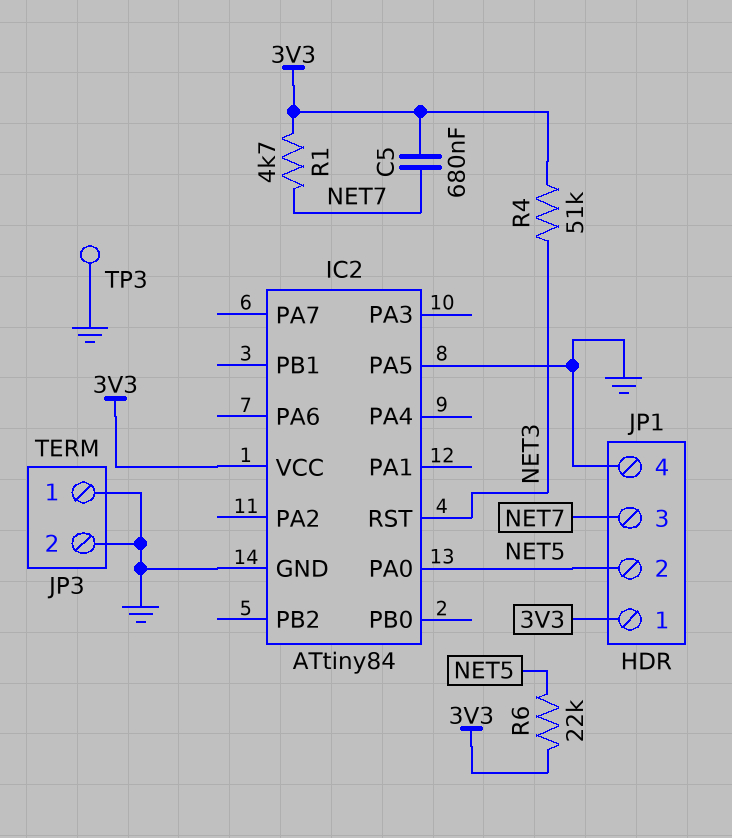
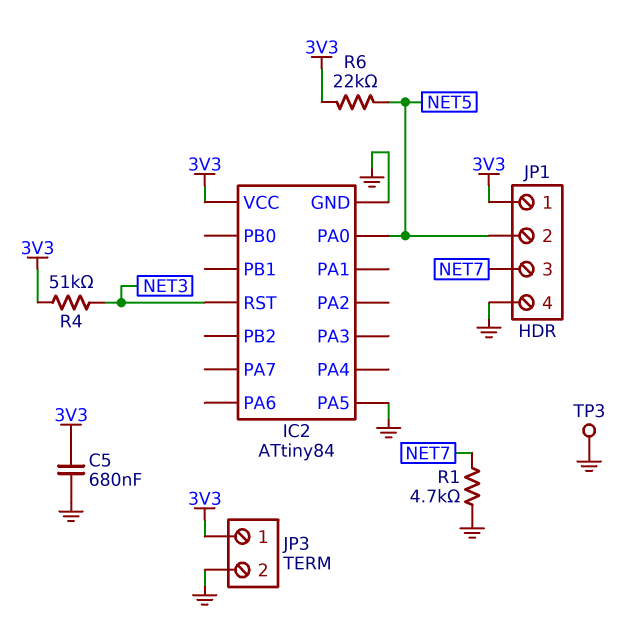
C5: 680nF (3V3, NET7) -> 680nF (3V3, GND)
JP3 pin 1: GND -> 3V3
R1: 4.7k (3V3, NET7) -> 4.7k (GND, NET7)

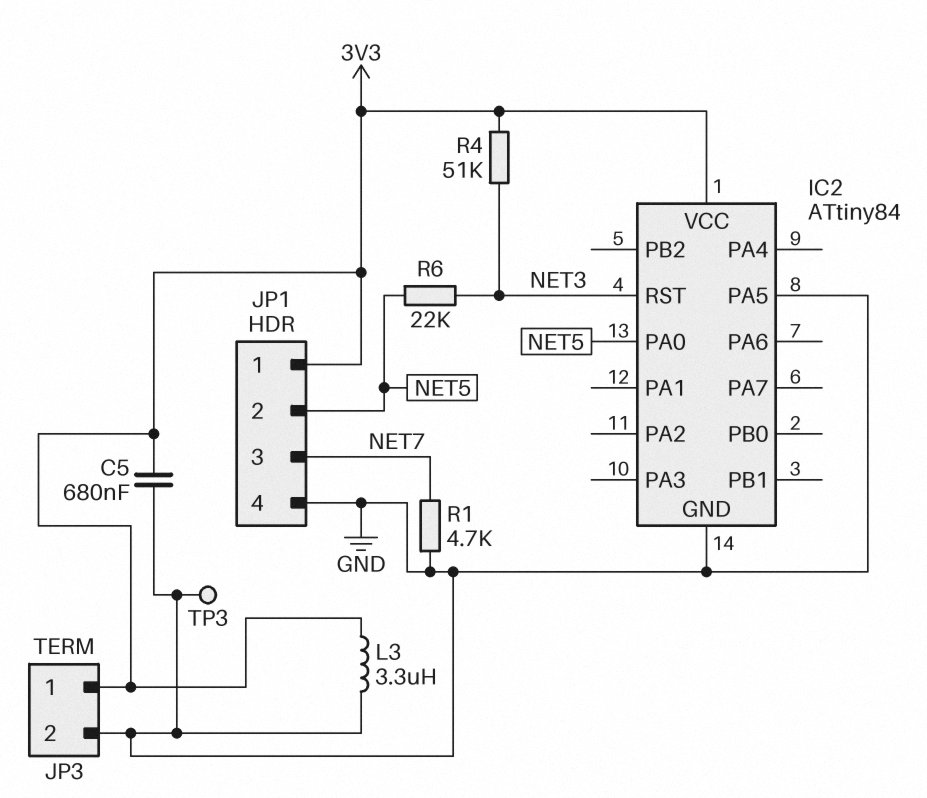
L3: none -> 3.3uH (3V3, GND)
R6: 22k (3V3, NET5) -> 22k (NET3, NET5)

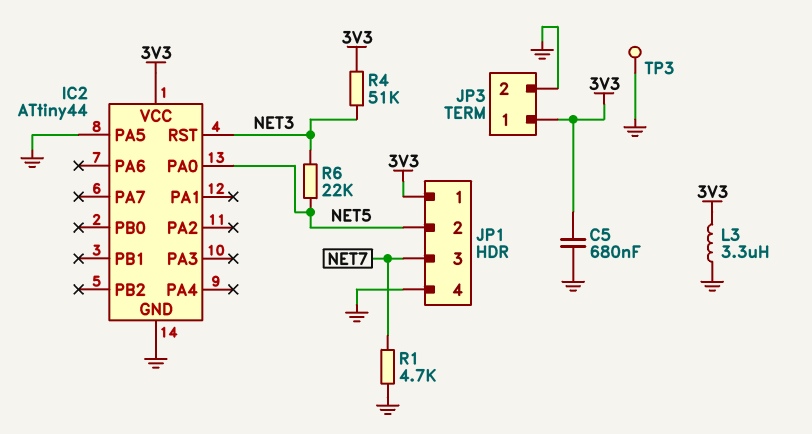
IC2: ATtiny84 -> ATtiny44

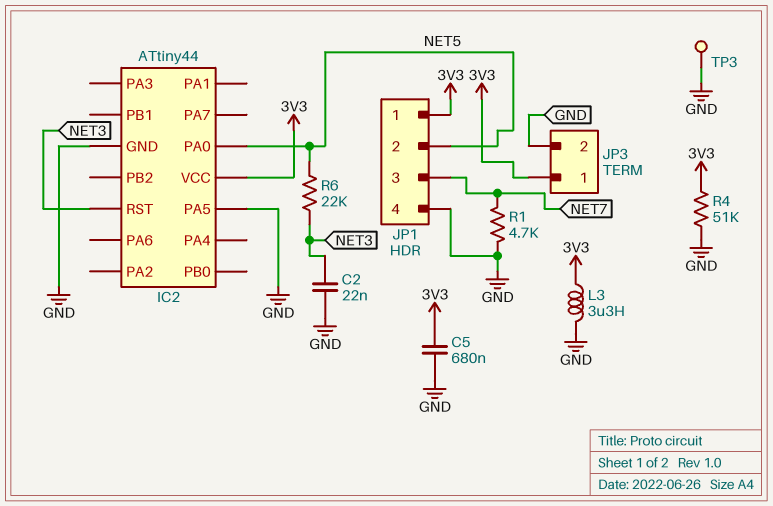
C2: none -> 22nF (GND, NET3)
R4: 51k (3V3, NET3) -> 51k (3V3, GND)

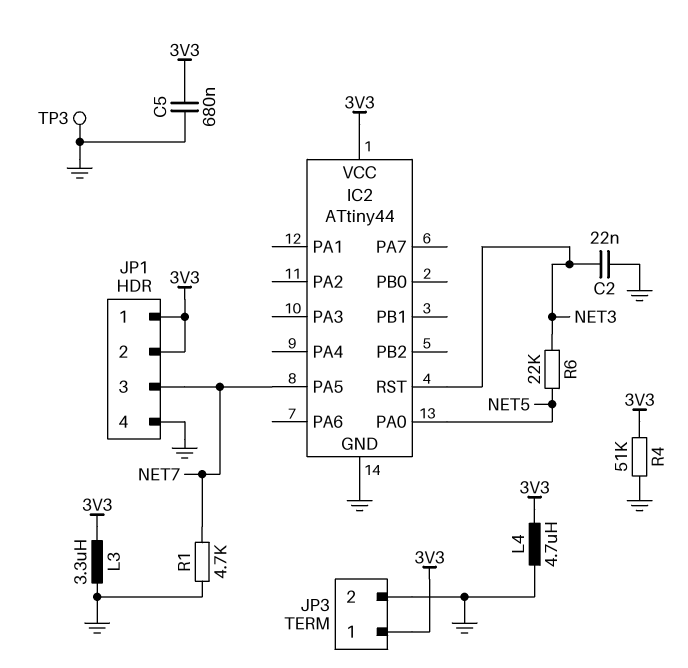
IC2 pin PA5: GND -> NET7
JP1 pin 2: NET5 -> 3V3
L4: none -> 4.7uH (3V3, GND)

